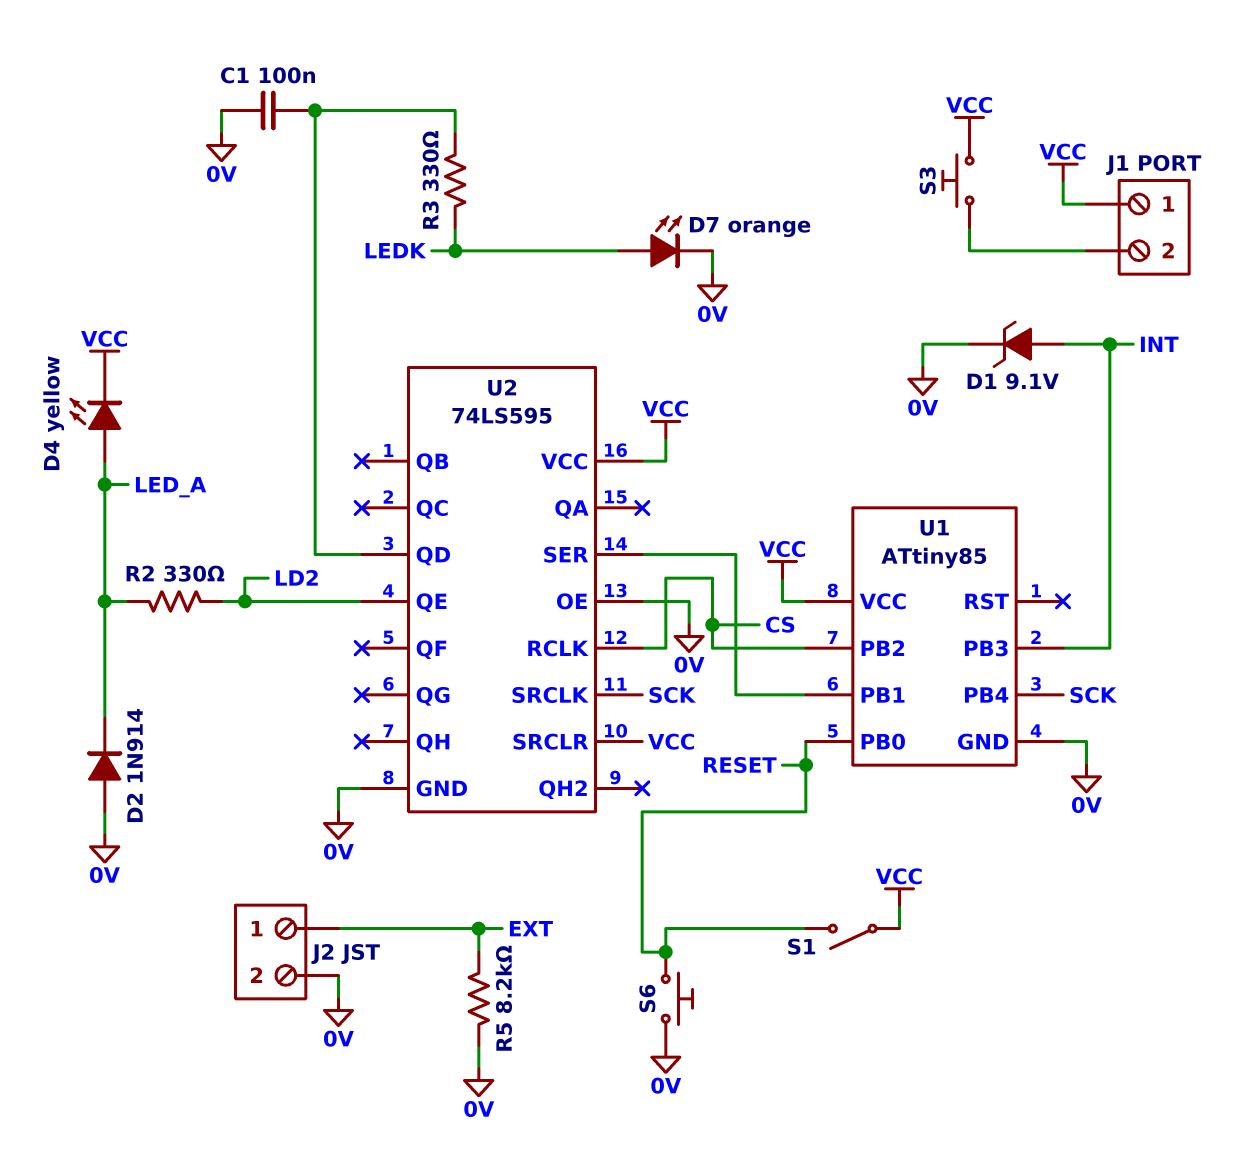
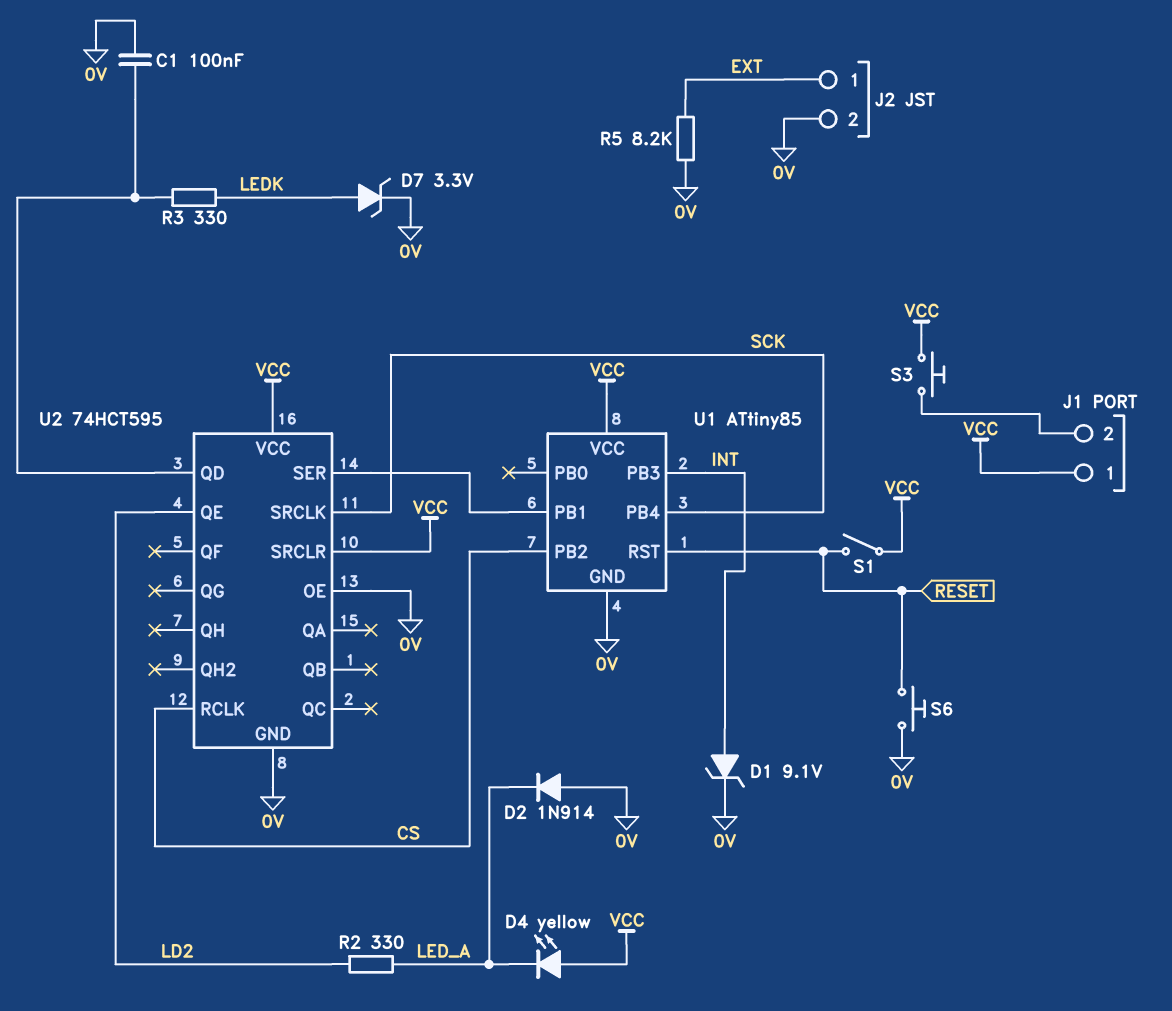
D4: LED yellow (A LED_A, K VCC) -> LED yellow (A VCC, K LED_A)
D7: LED orange (A LEDK, K 0V) -> zener 3.3V (A LEDK, K 0V)
U1 pin PB0: RESET -> none
U1 pin RST: none -> RESET
U2: 74LS595 -> 74HCT595

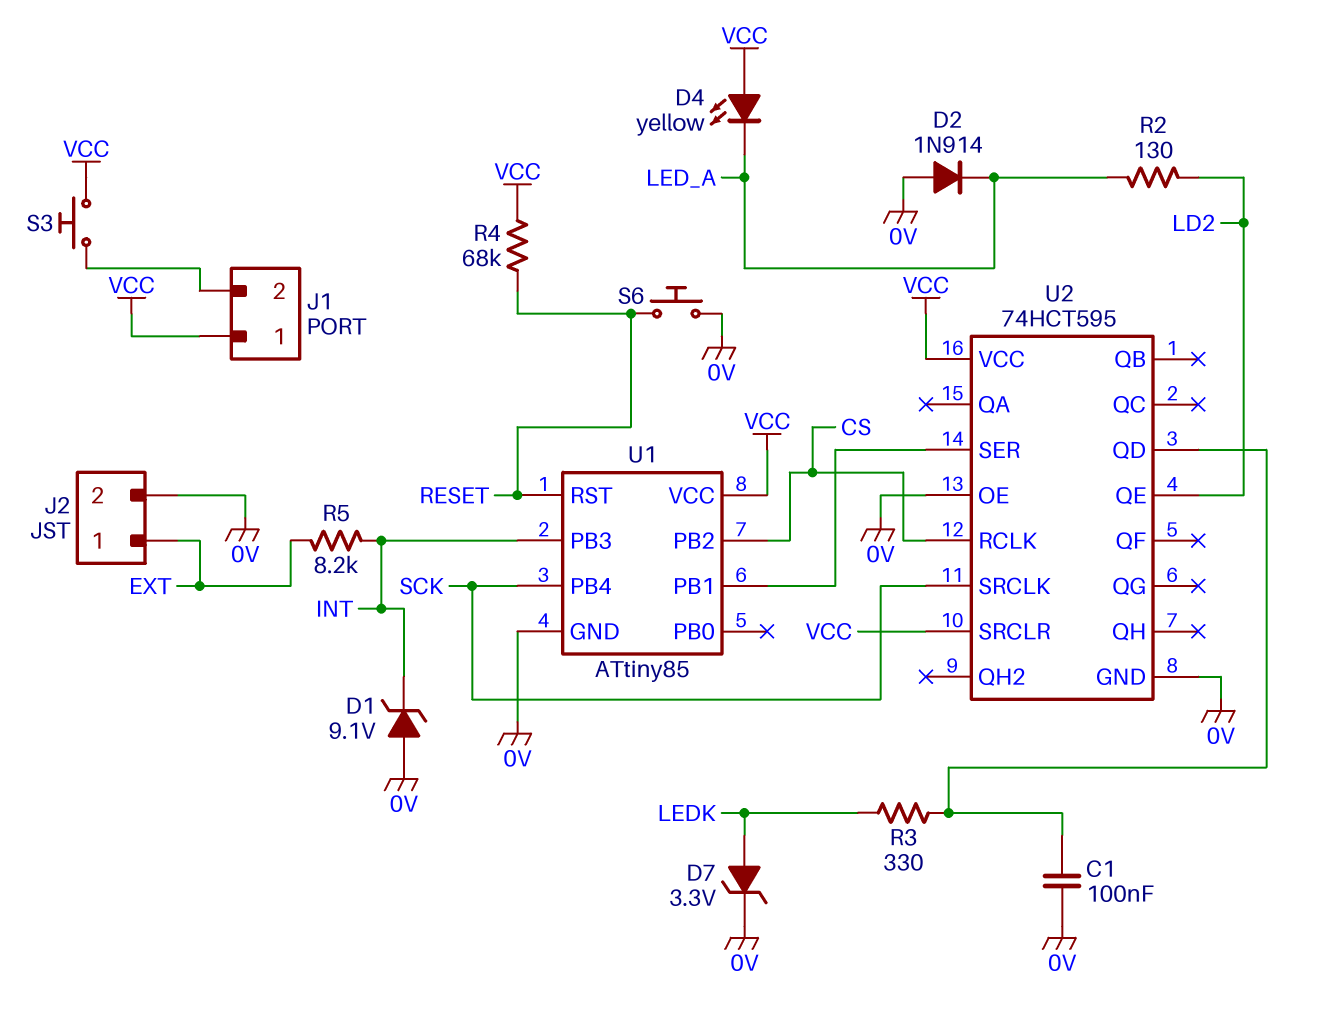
D1: zener 9.1V (A INT, K 0V) -> zener 9.1V (A 0V, K INT)
R2: 330 (LD2, LED_A) -> 130 (LD2, LED_A)
R4: none -> 68k (RESET, VCC)
R5: 8.2k (0V, EXT) -> 8.2k (EXT, INT)
S1: switch (RESET, VCC) -> none

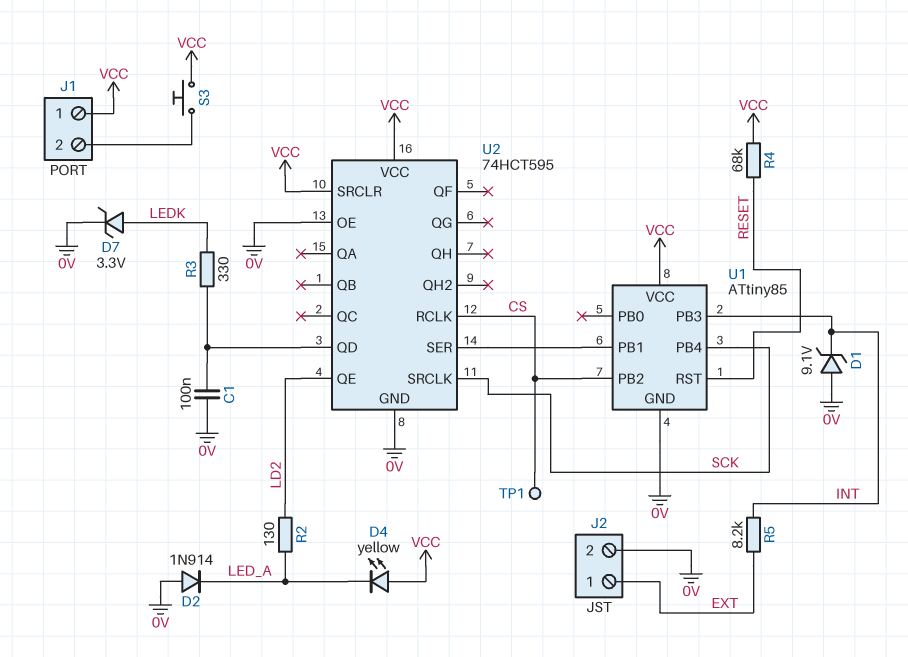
S6: button (0V, RESET) -> none
TP1: none -> test point (CS)

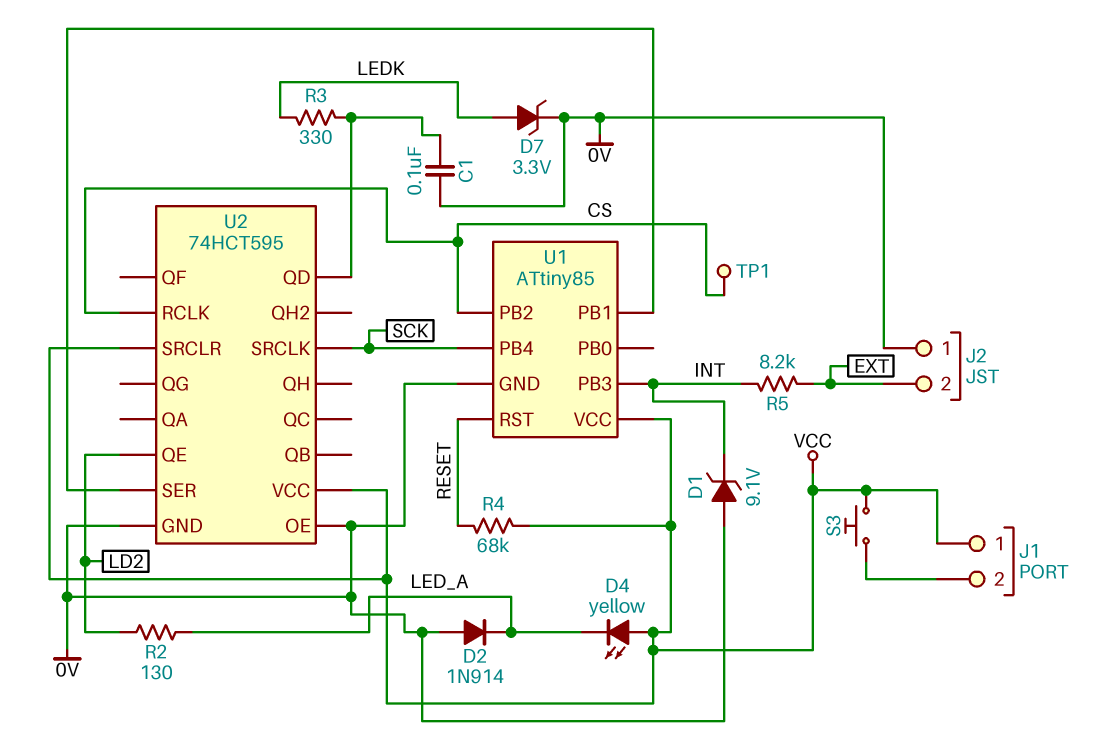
J2 pin 1: EXT -> 0V
J2 pin 2: 0V -> EXT

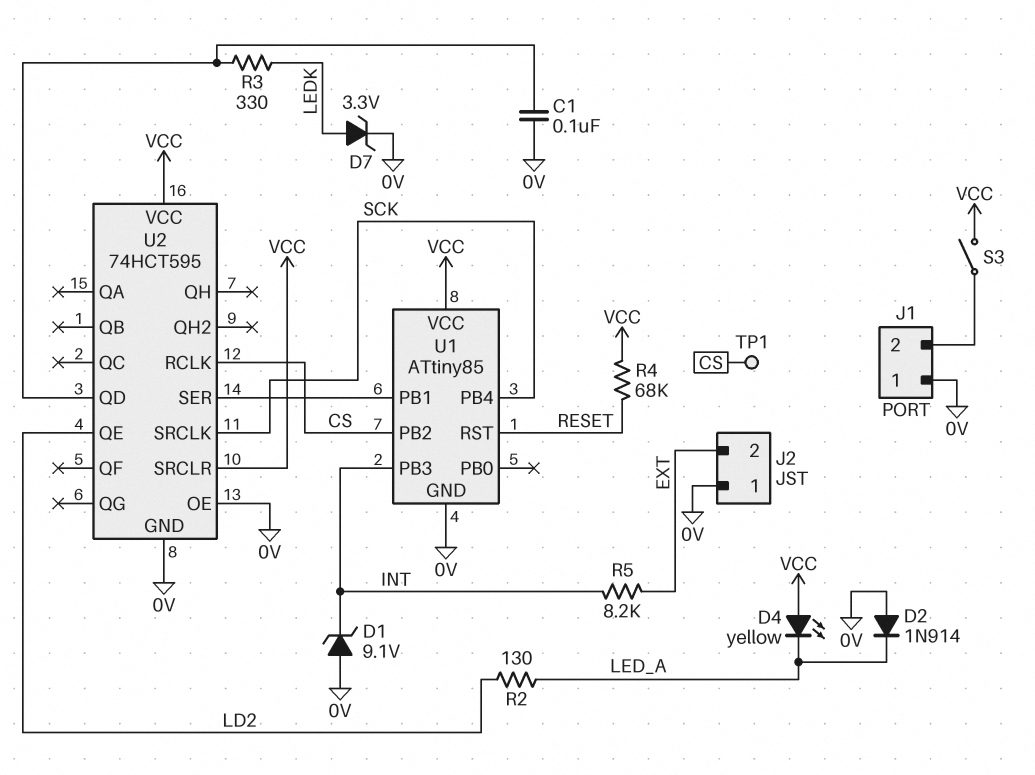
J1 pin 1: VCC -> 0V
S3: button (J1/2, VCC) -> switch (J1/2, VCC)

